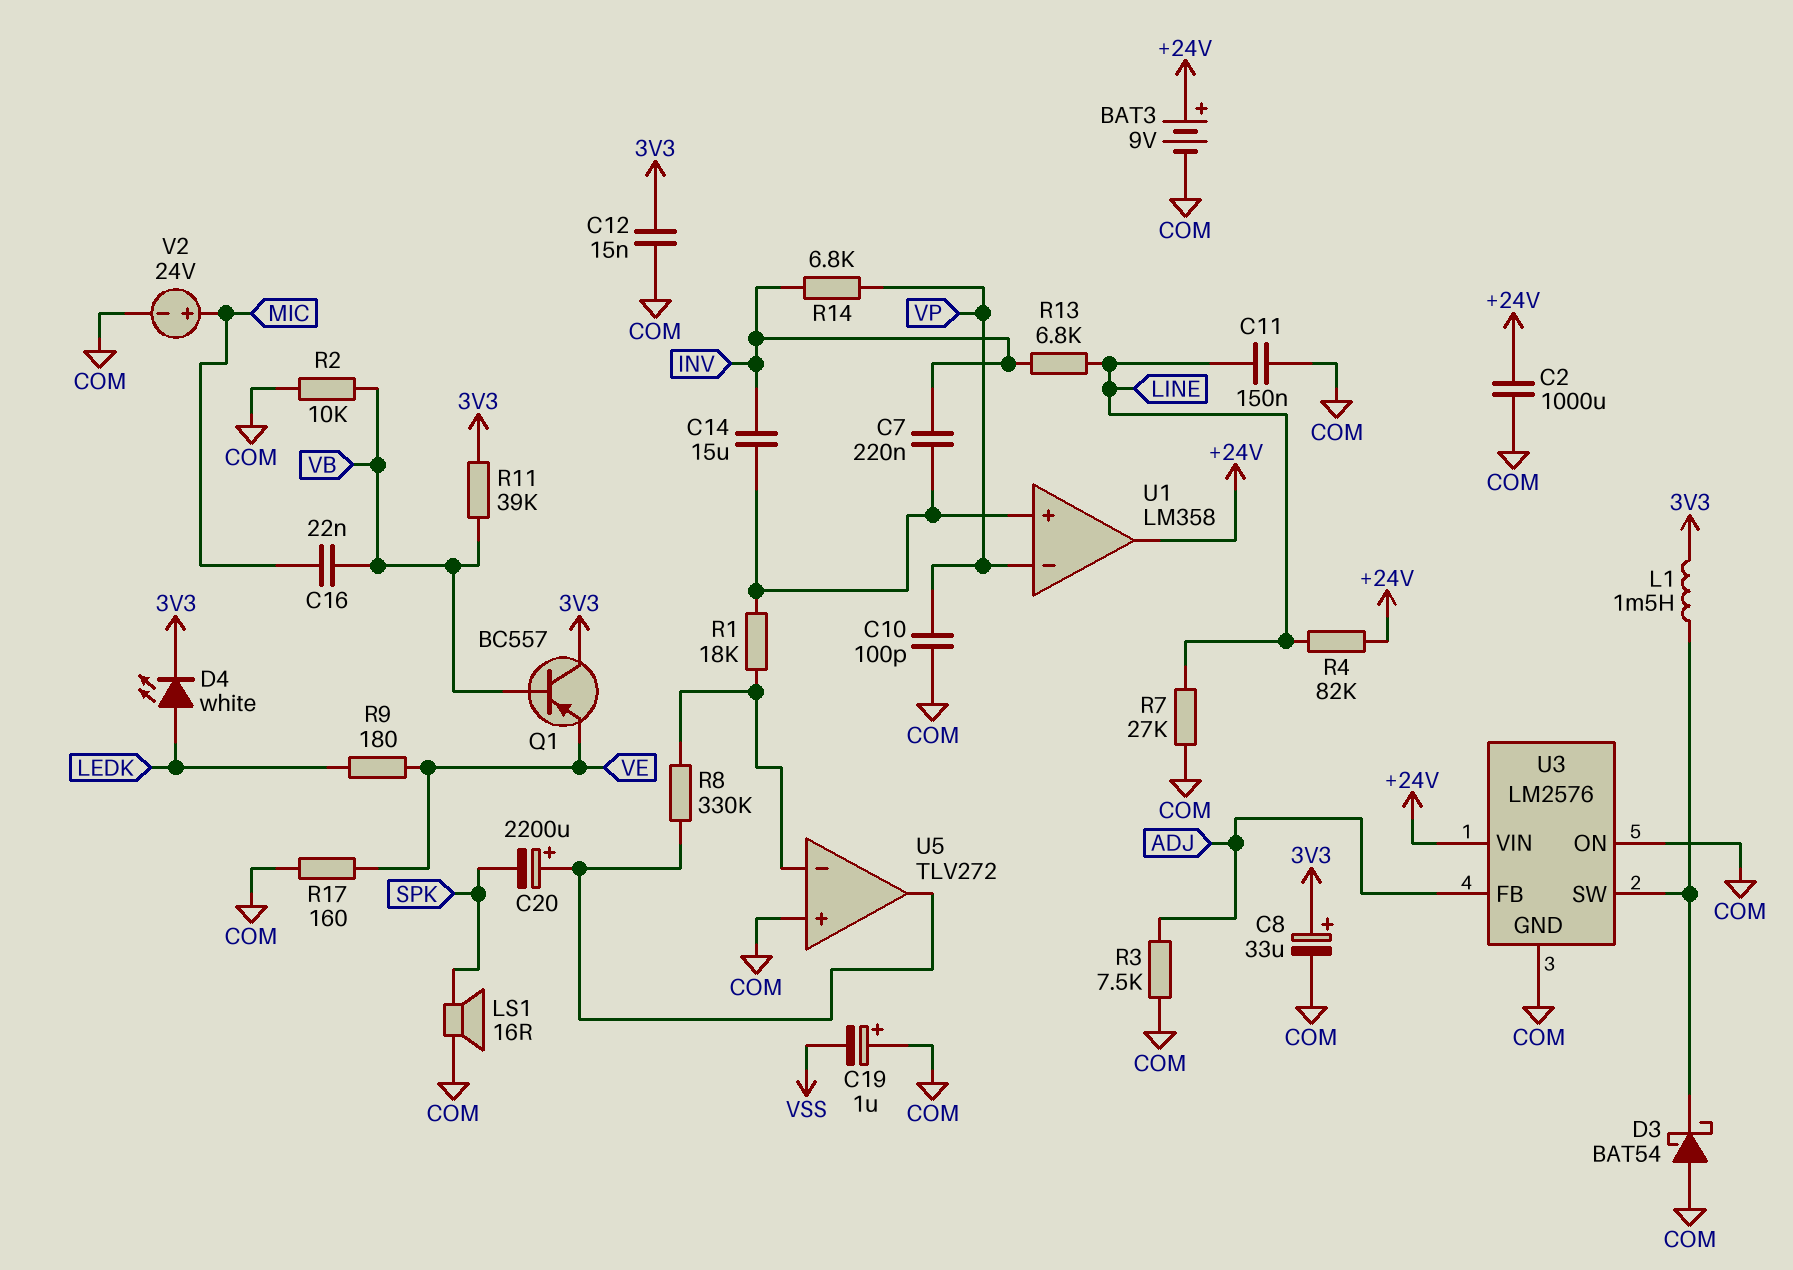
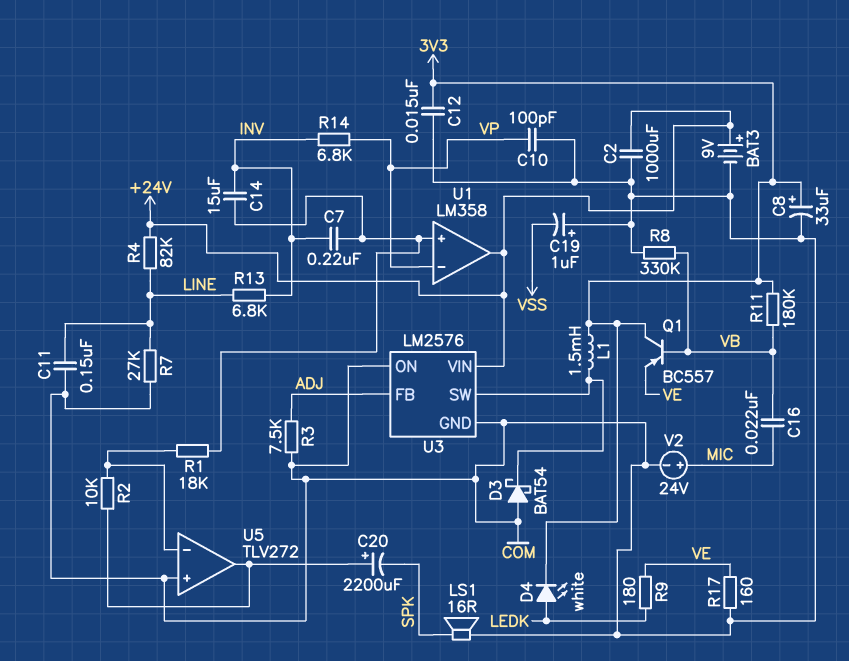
R2: 10k (COM, VB) -> 10k (U5/in-, U5/out)
R8: 330k (U5/in-, U5/out) -> 330k (COM, VB)
R11: 39k (3V3, VB) -> 180k (3V3, VB)

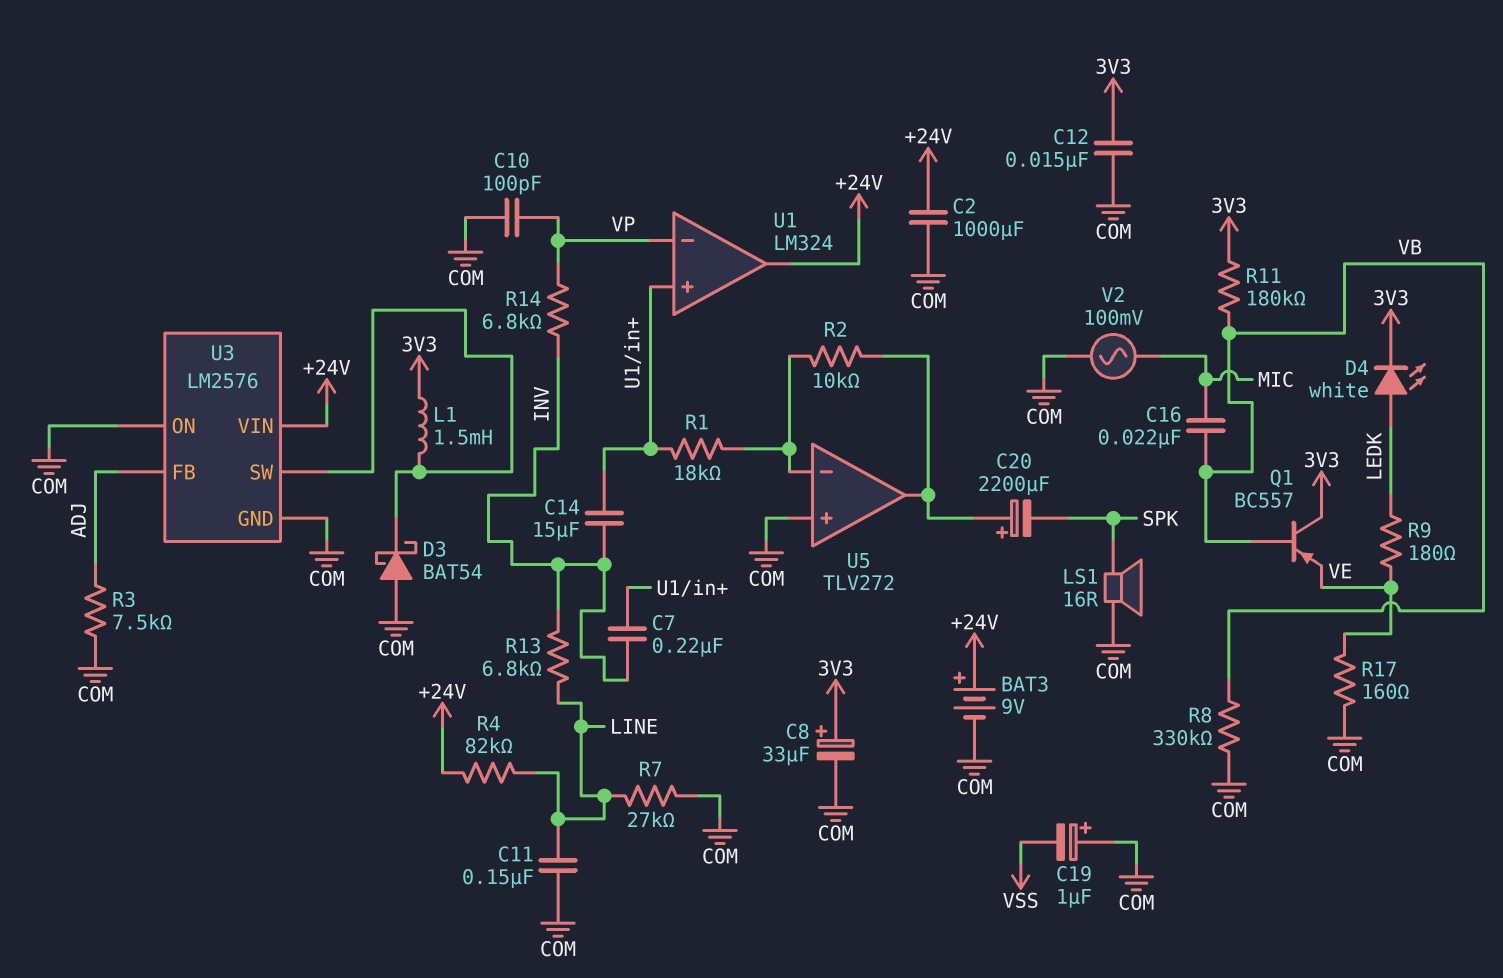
U1: LM358 -> LM324
V2: 24V (plus MIC, minus COM) -> AC 100mV (COM, MIC)

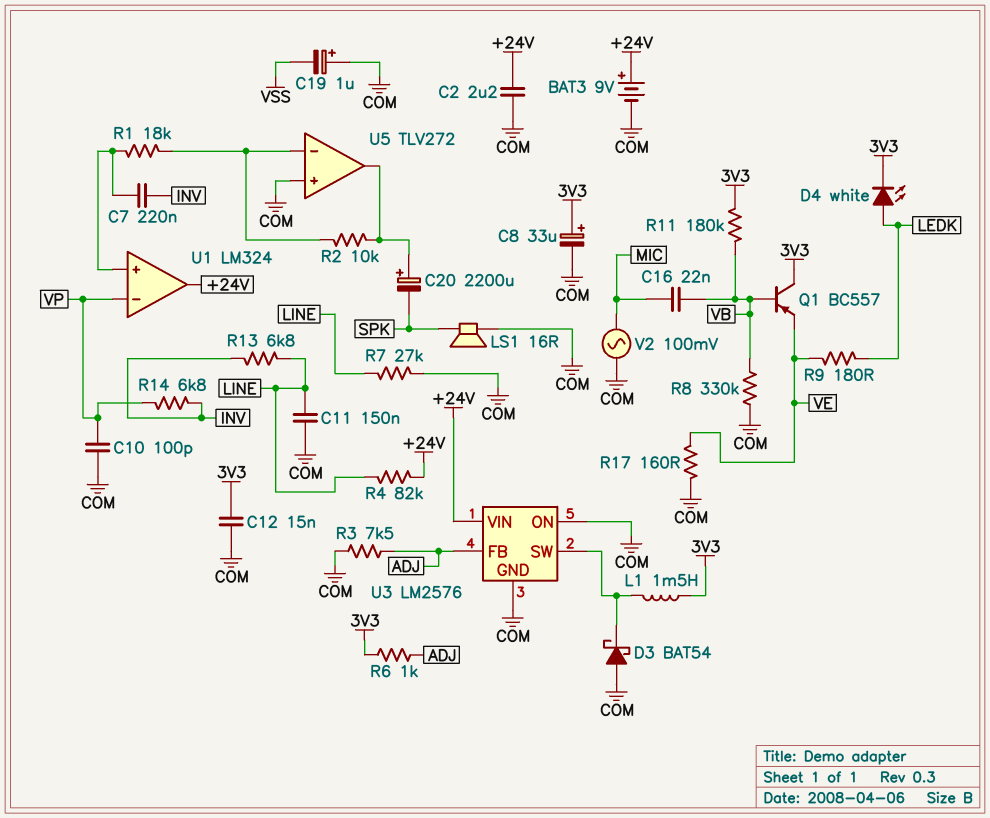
C2: 1000uF (+24V, COM) -> 2.2uF (+24V, COM)
C14: 15uF (INV, U1/in+) -> none
R6: none -> 1k (3V3, ADJ)

